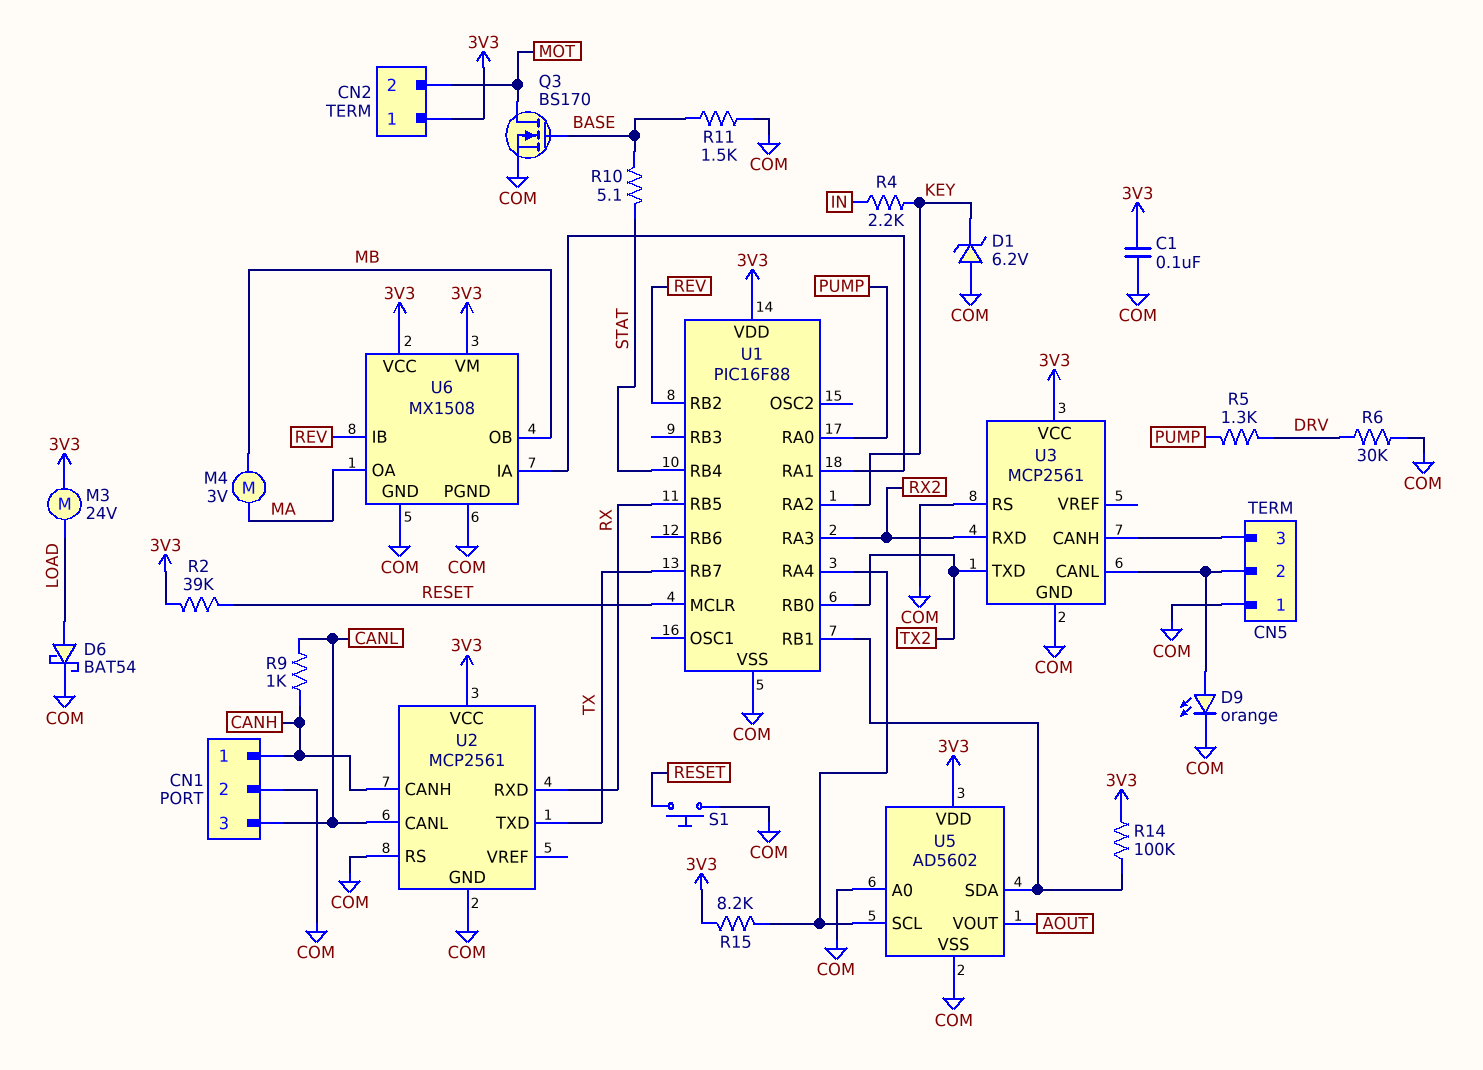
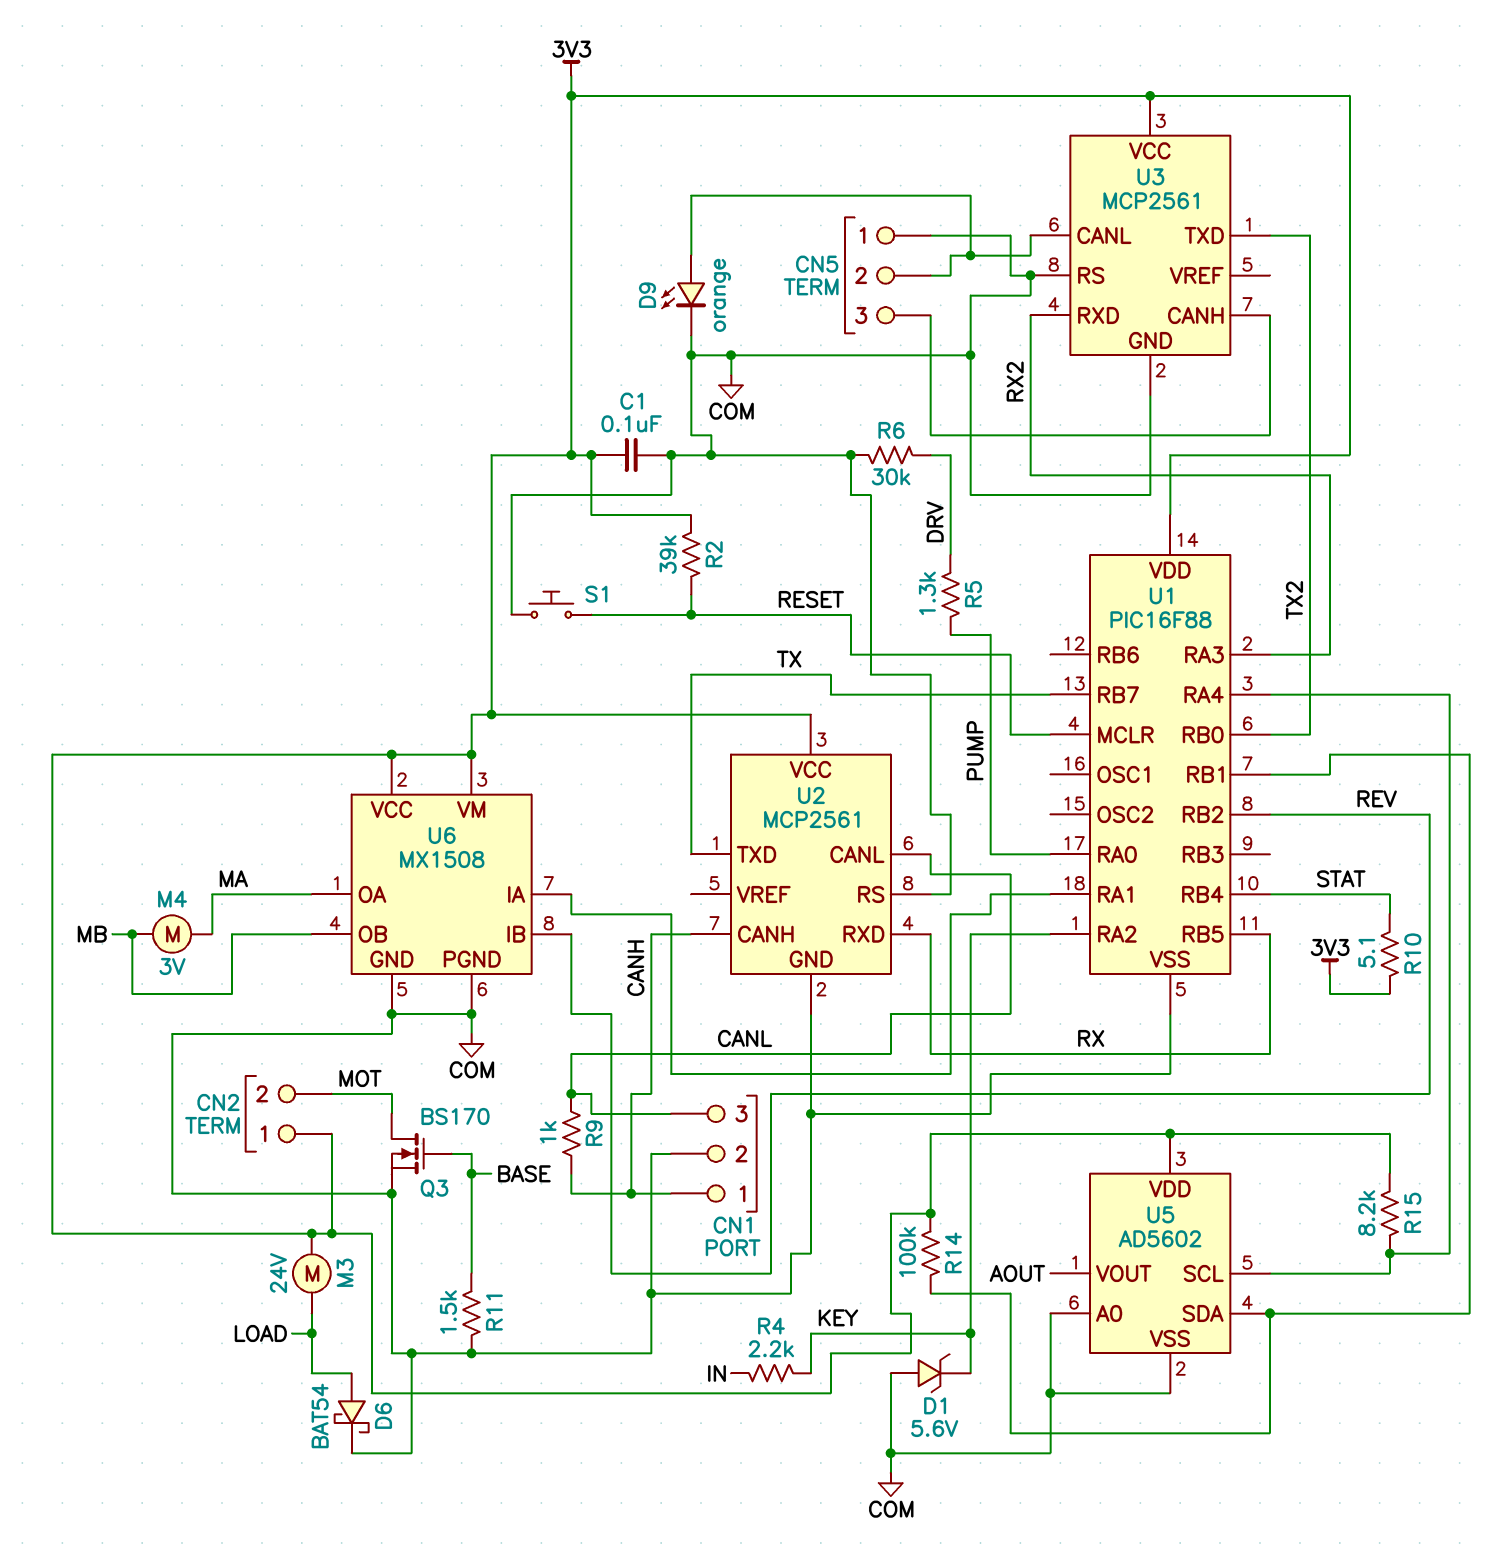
D1: zener 6.2V (A COM, K KEY) -> zener 5.6V (A COM, K KEY)
R10: 5.1 (BASE, STAT) -> 5.1 (3V3, STAT)

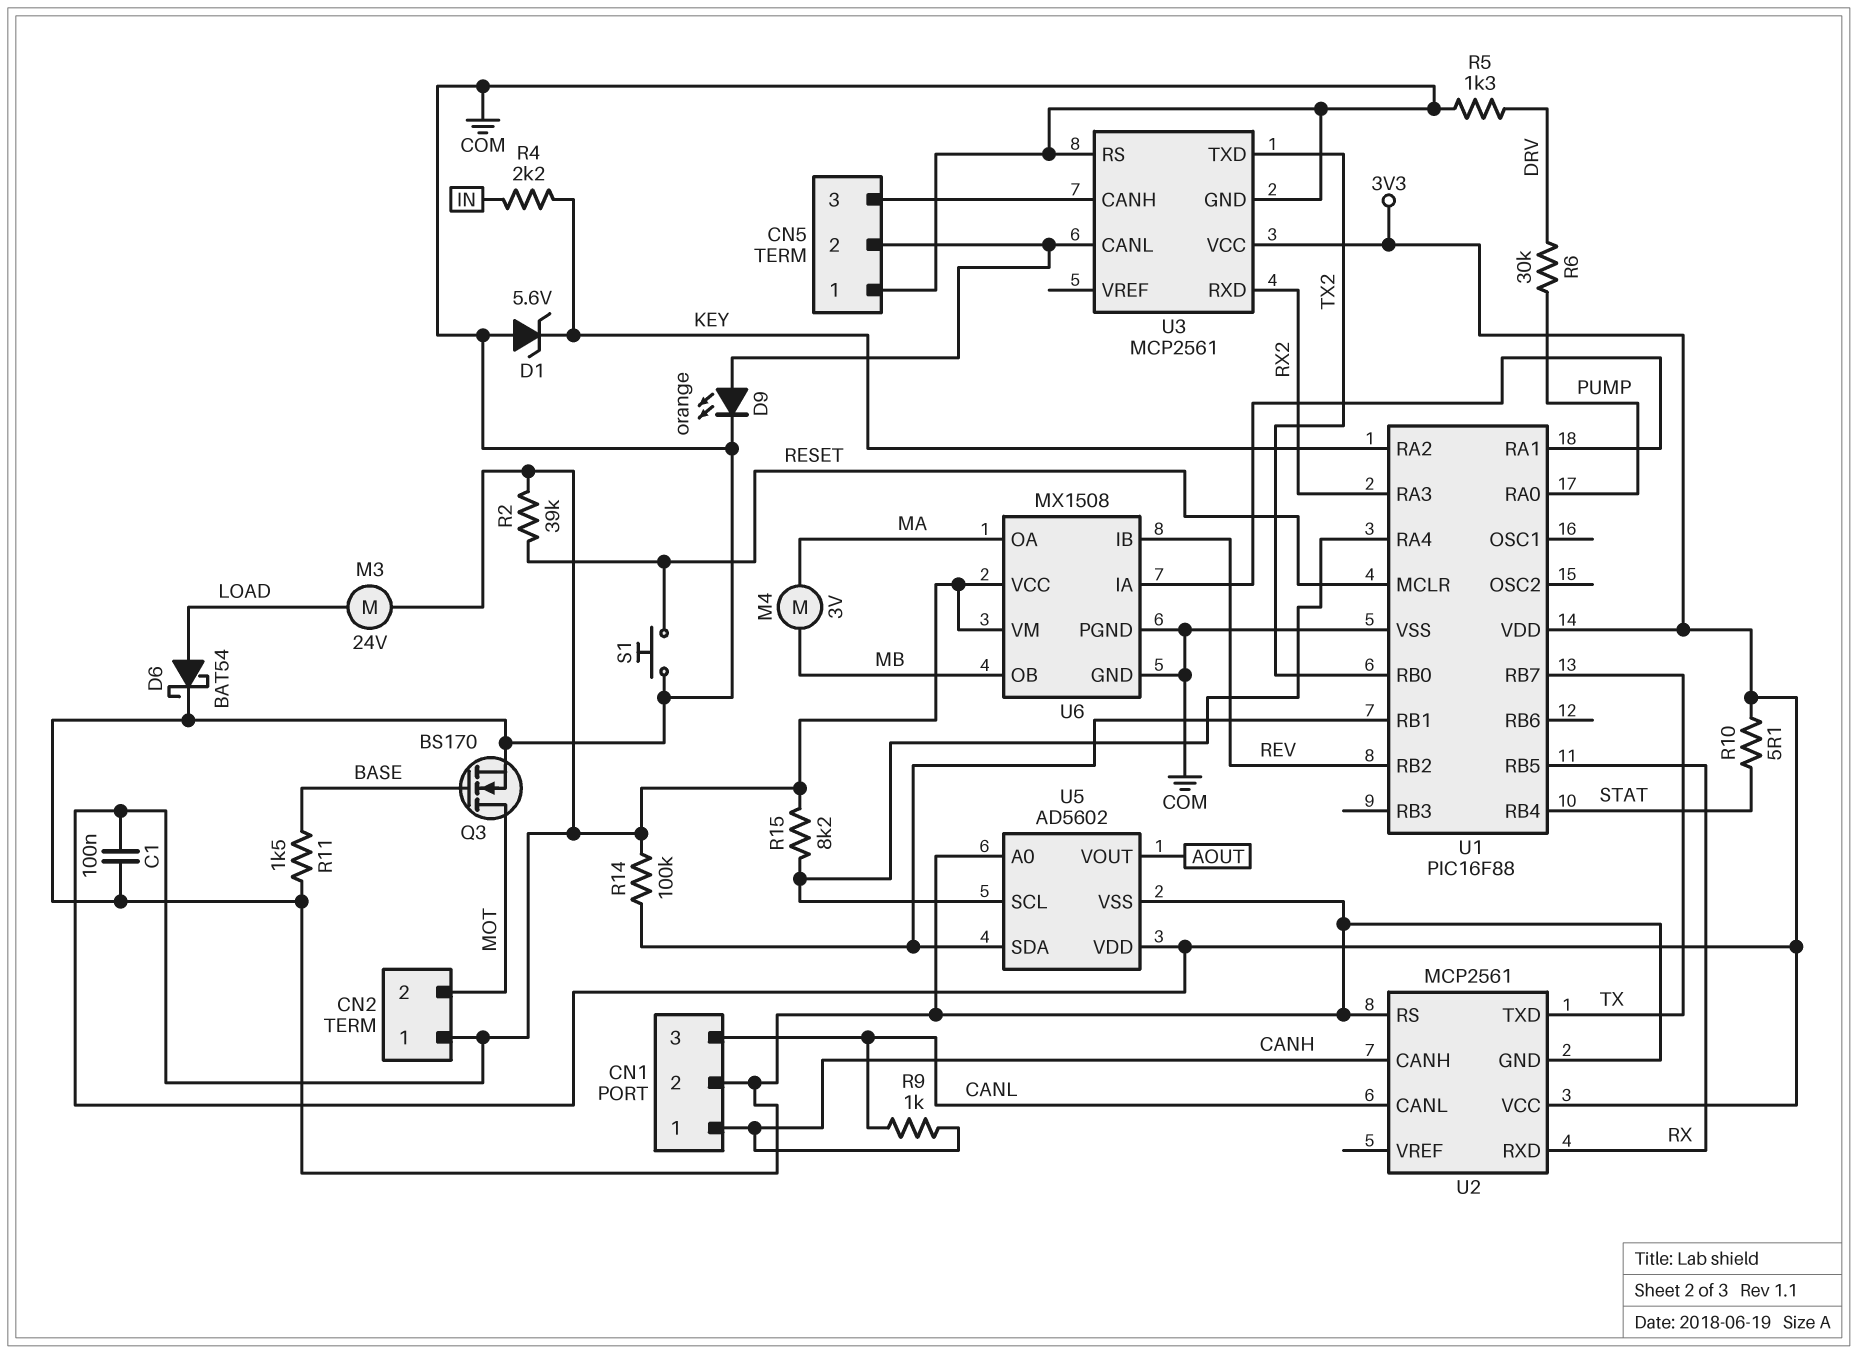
R5: 1.3k (DRV, PUMP) -> 1.3k (COM, DRV)
R6: 30k (COM, DRV) -> 30k (DRV, PUMP)

